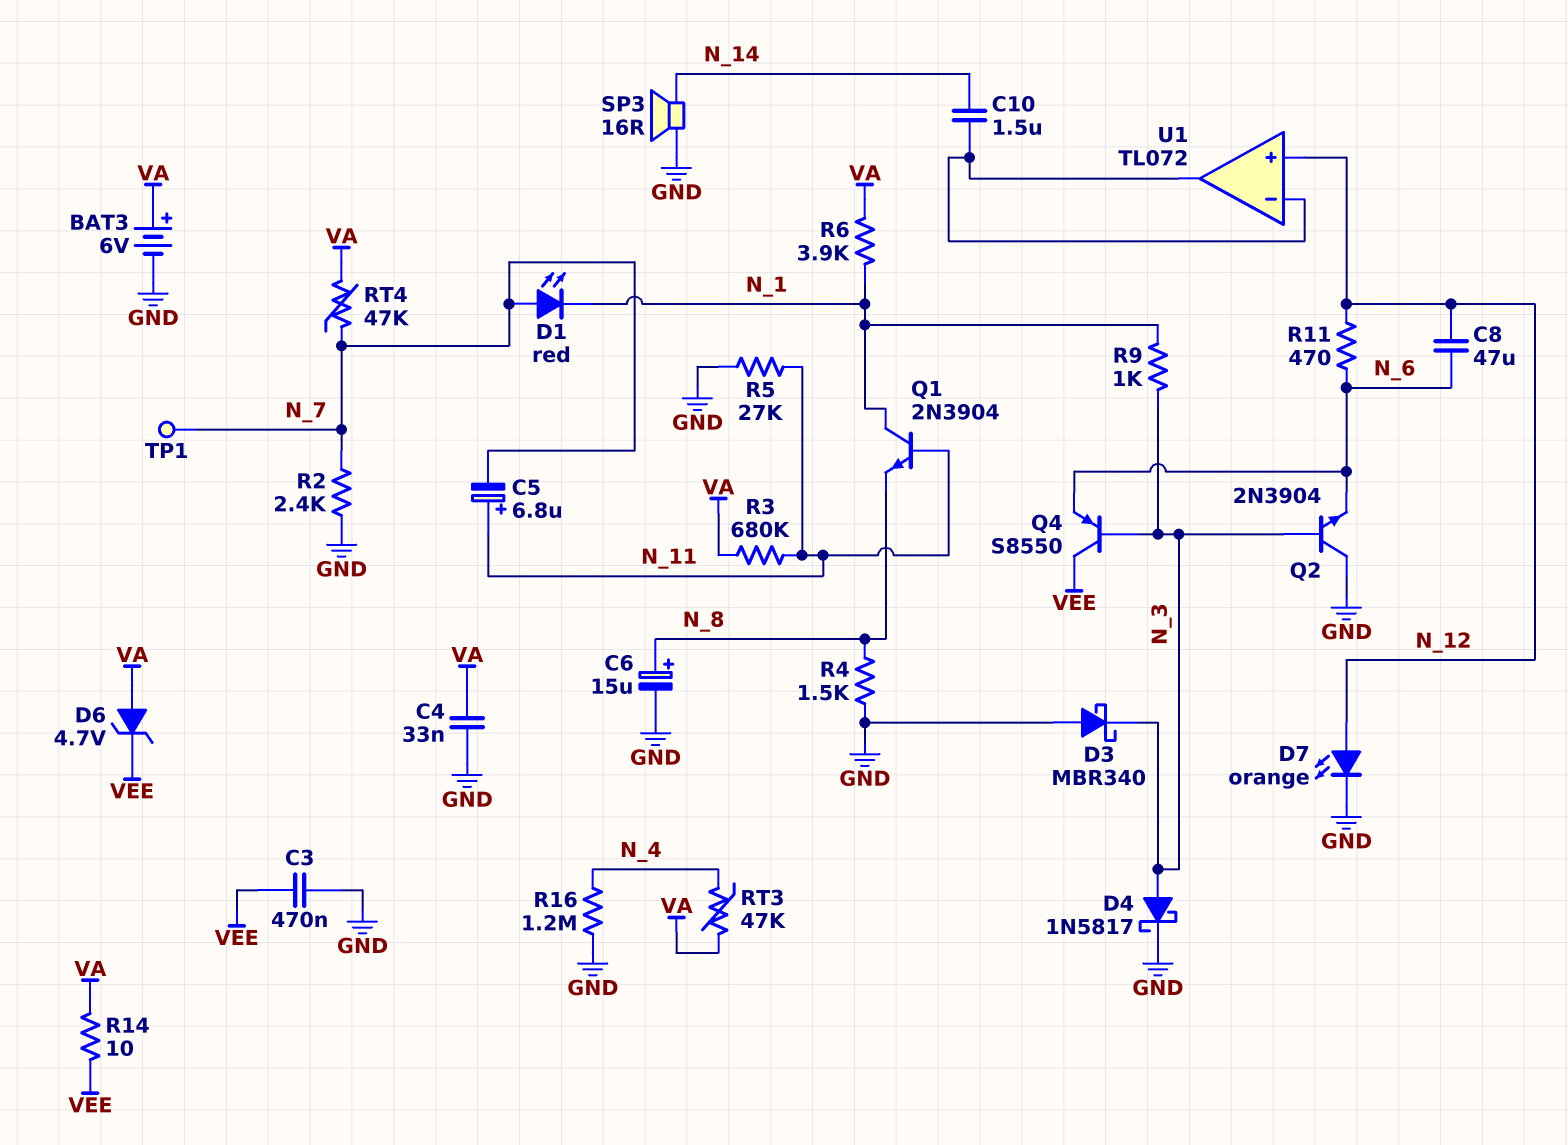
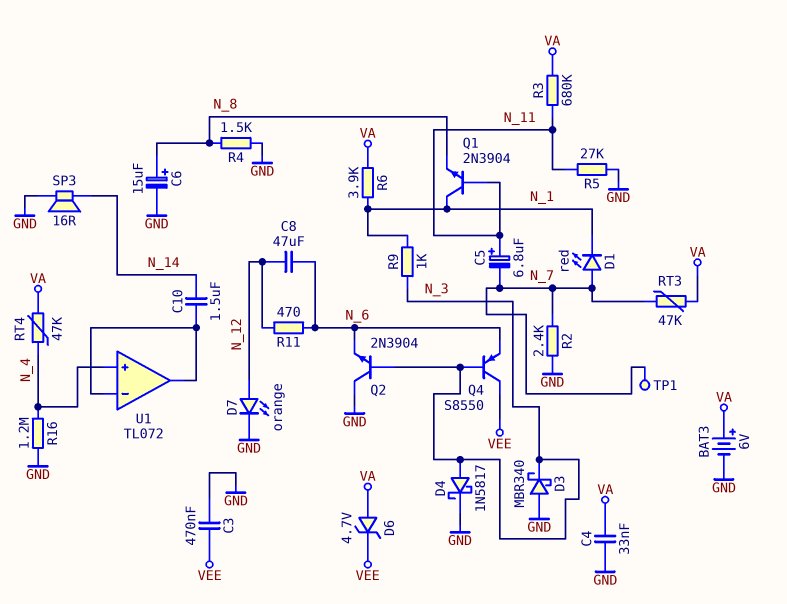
R14: 10 (VA, VEE) -> none
RT3: 47k (N_4, VA) -> 47k (N_7, VA)
RT4: 47k (N_7, VA) -> 47k (N_4, VA)
U1 pin in+: N_12 -> N_4

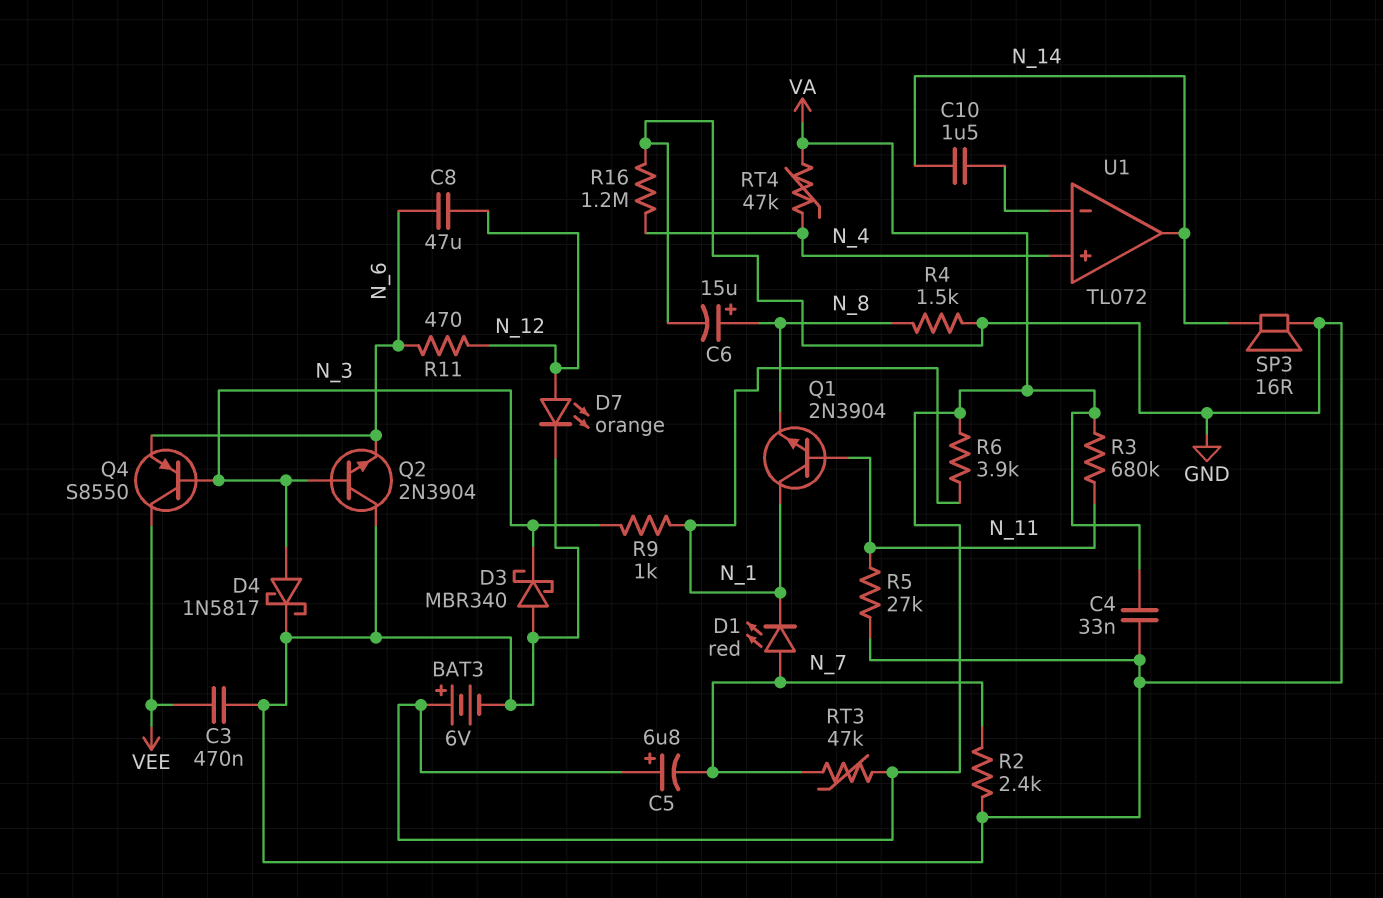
C5: 6.8uF (plus N_11, minus N_7) -> 6.8uF (plus VA, minus N_7)
D6: zener 4.7V (A VA, K VEE) -> none
TP1: test point (N_7) -> none
U1 pin out: U1/in- -> N_14

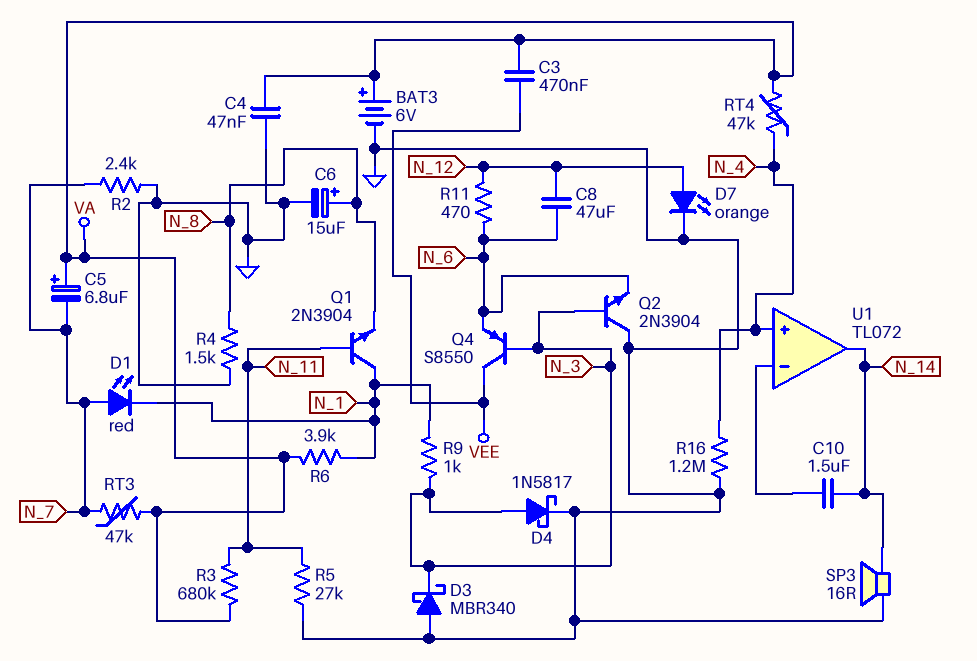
C3: 470nF (GND, VEE) -> 470nF (VA, VEE)
C4: 33nF (GND, VA) -> 47nF (GND, VA)

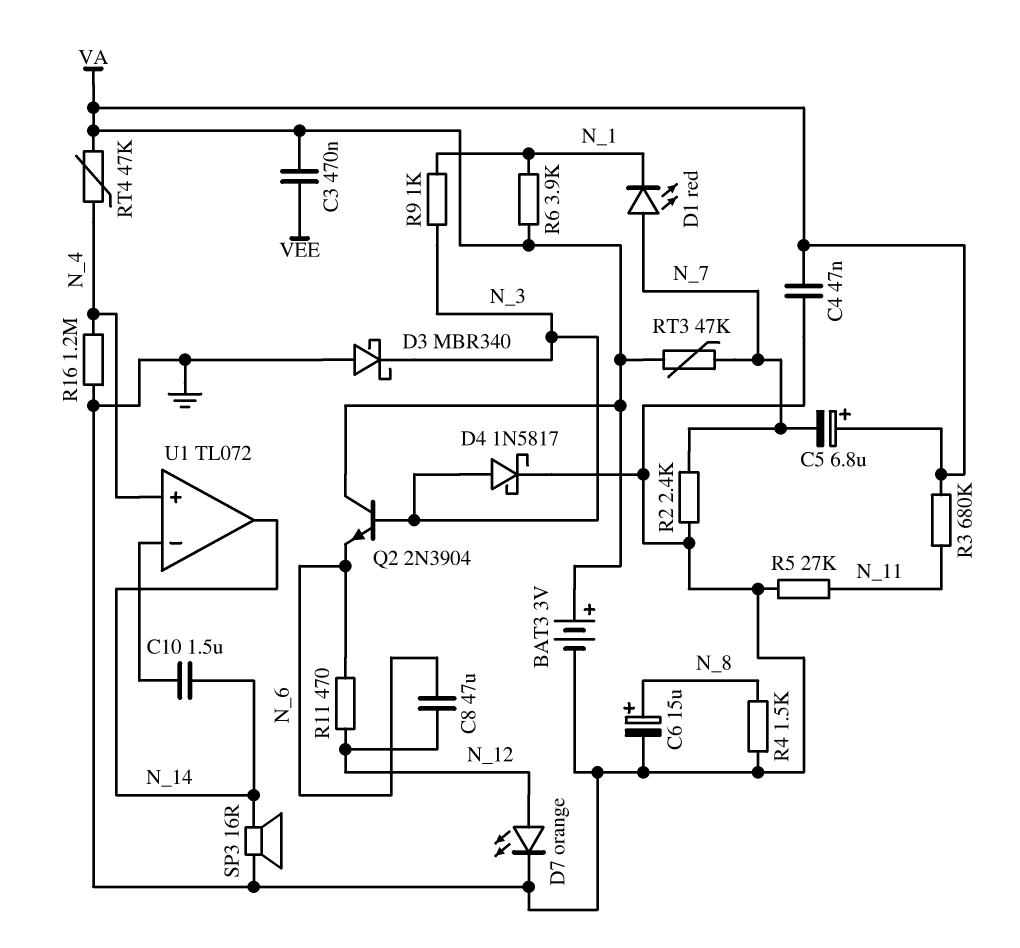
BAT3: 6V (plus VA, minus GND) -> 3V (plus VA, minus GND)
Q1: NPN 2N3904 (B N_11, C N_1, E N_8) -> none
Q2: NPN 2N3904 (B N_3, C GND, E N_6) -> NPN 2N3904 (B N_3, C VA, E N_6)
Q4: PNP S8550 (B N_3, C VEE, E N_6) -> none

